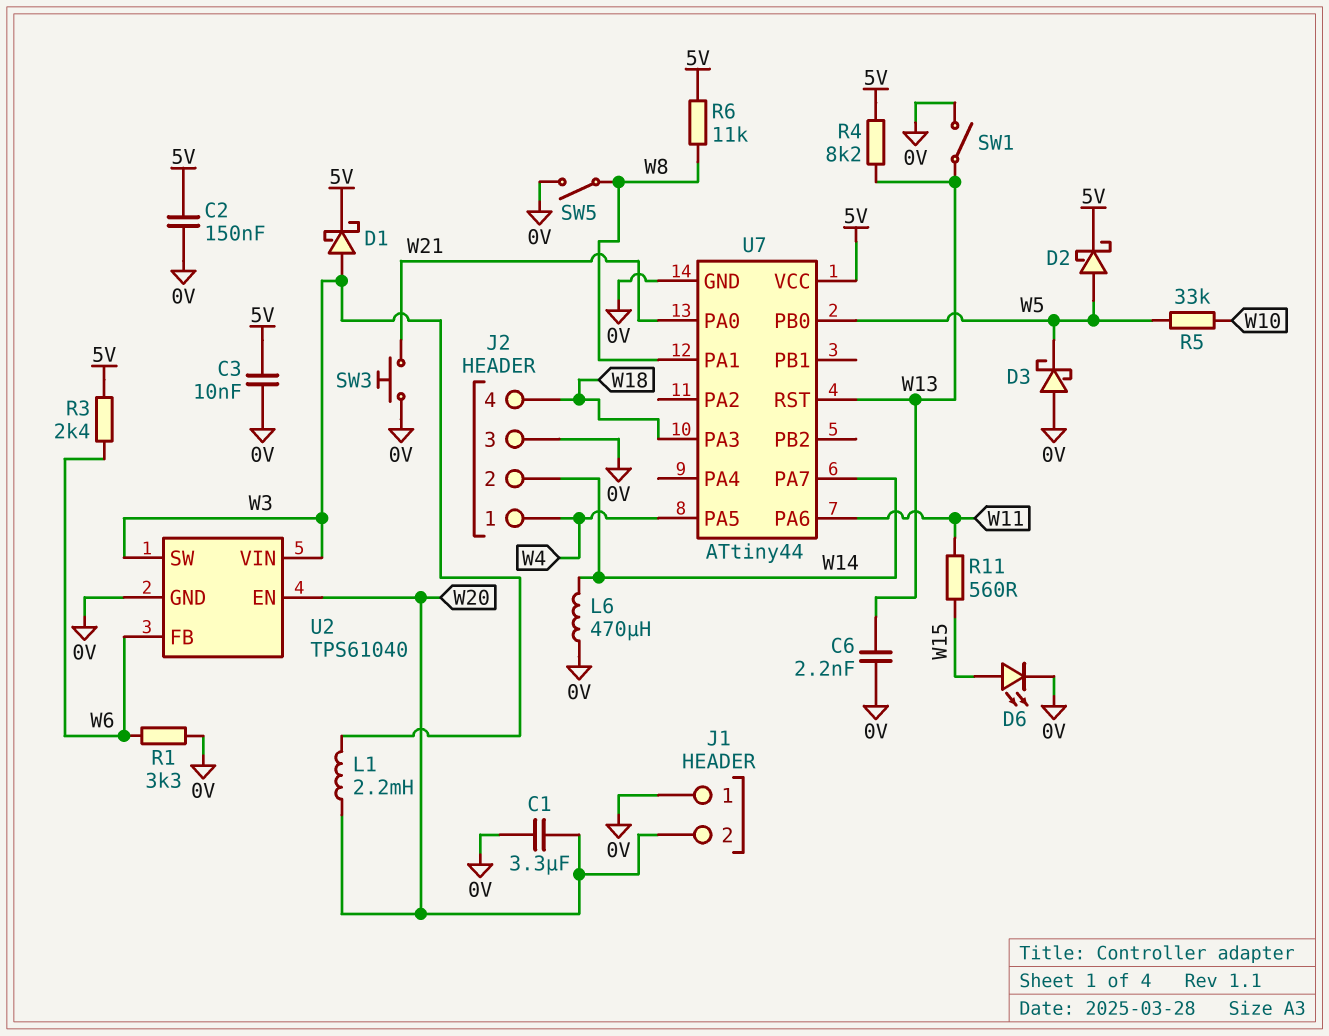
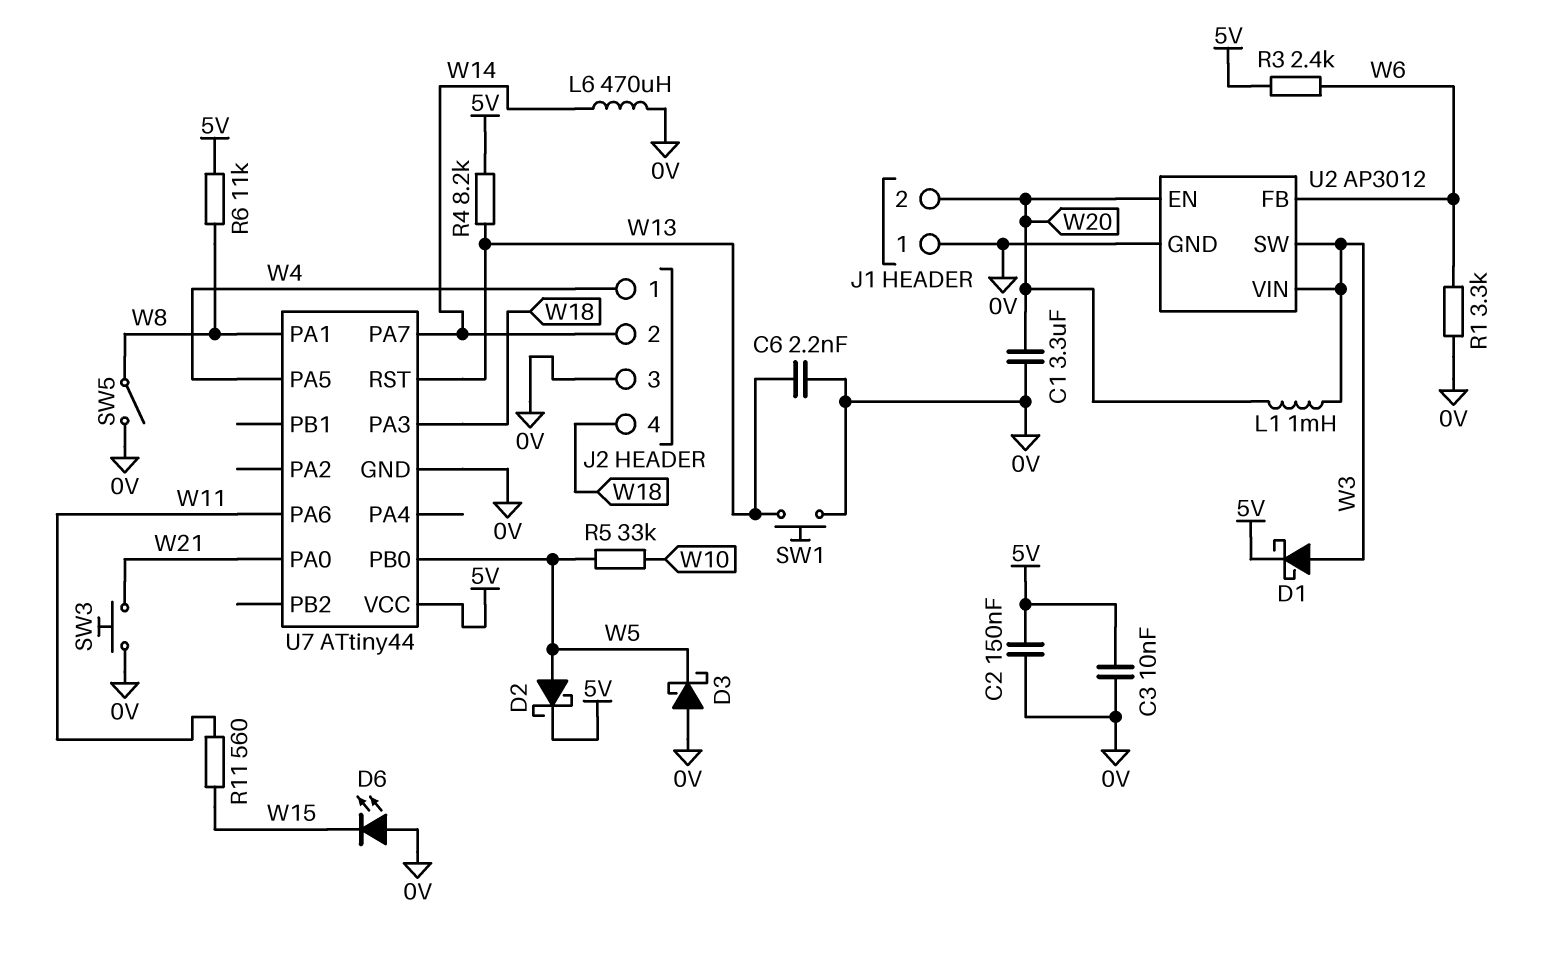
D6: LED (A W15, K 0V) -> LED (A 0V, K W15)
L1: 2.2mH (W3, W20) -> 1mH (W3, W20)
SW1: switch (0V, W13) -> button (0V, W13)
U2: TPS61040 -> AP3012

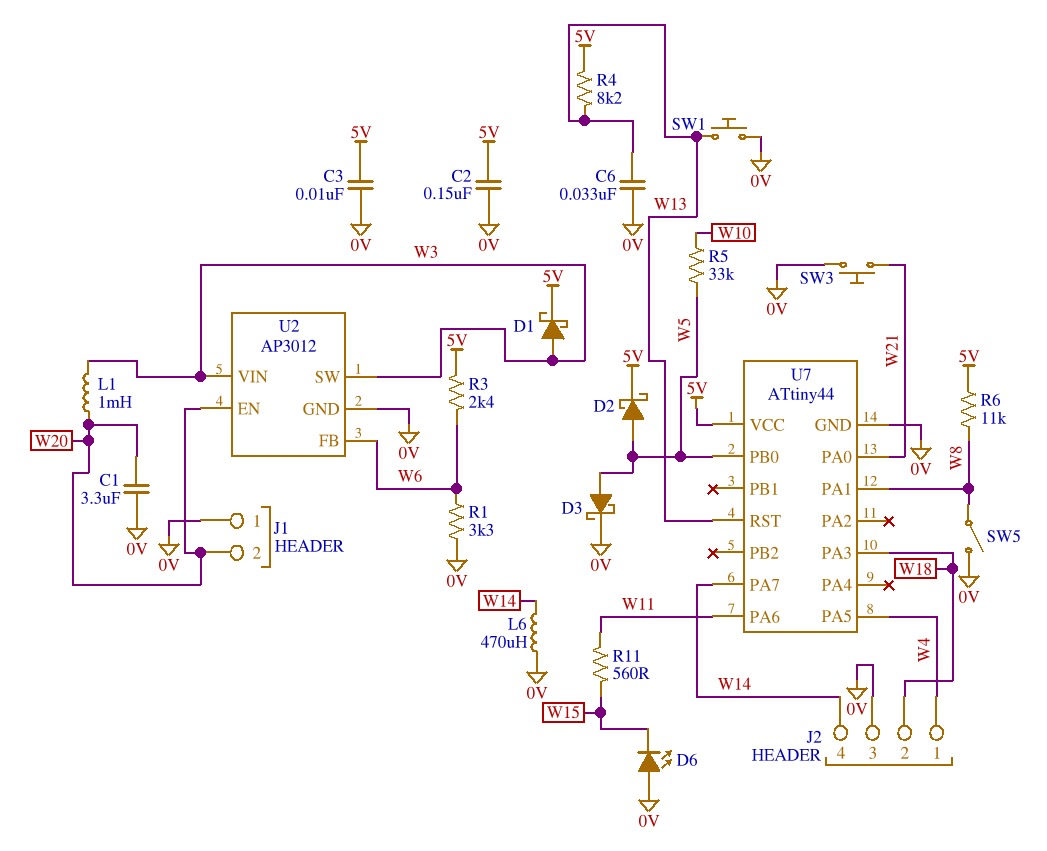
C6: 2.2nF (0V, W13) -> 33nF (0V, W13)
D3: schottky (A 0V, K W5) -> schottky (A W5, K 0V)
J2 pin 2: W14 -> W18
J2 pin 4: W18 -> W14

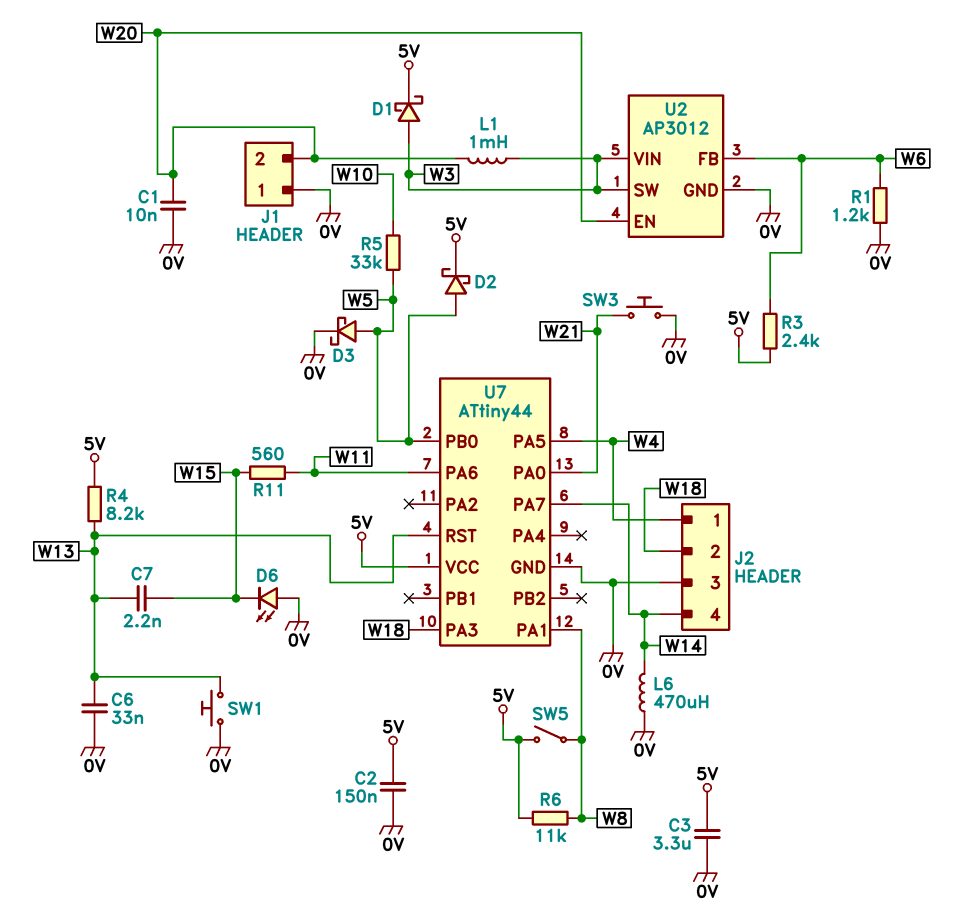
C1: 3.3uF (0V, W20) -> 10nF (0V, W20)
C3: 10nF (0V, 5V) -> 3.3uF (0V, 5V)
C7: none -> 2.2nF (W13, W15)
R1: 3.3k (0V, W6) -> 1.2k (0V, W6)
SW5: switch (0V, W8) -> switch (5V, W8)

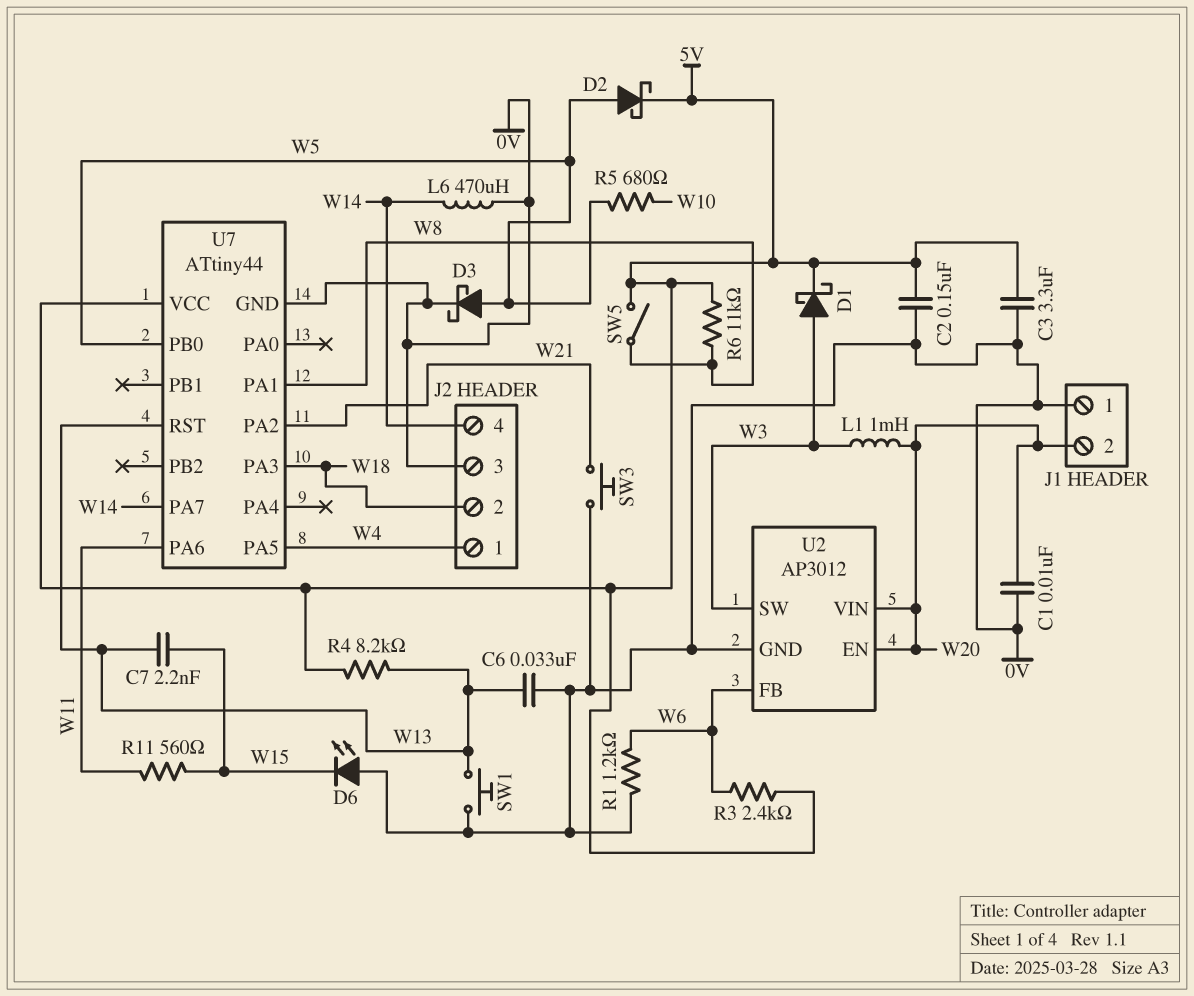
R5: 33k (W5, W10) -> 680 (W5, W10)
U2 pin VIN: W3 -> W20
U7 pin PA0: W21 -> none
U7 pin PA2: none -> W21

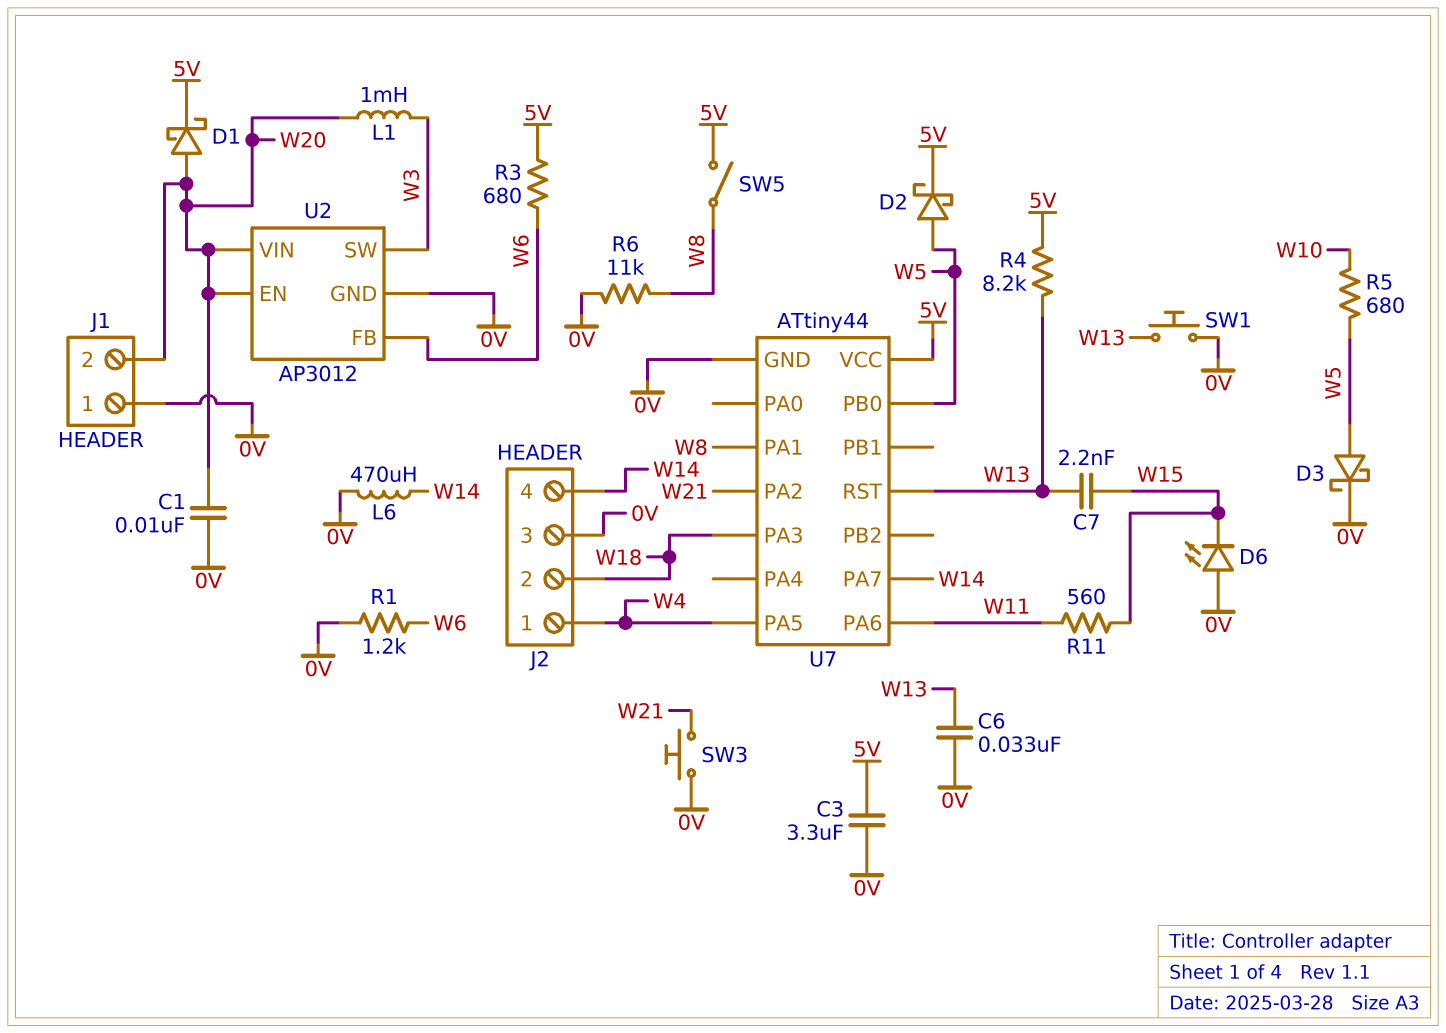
C2: 150nF (0V, 5V) -> none
D1: schottky (A W3, K 5V) -> schottky (A W20, K 5V)
R3: 2.4k (5V, W6) -> 680 (5V, W6)
R6: 11k (5V, W8) -> 11k (0V, W8)

